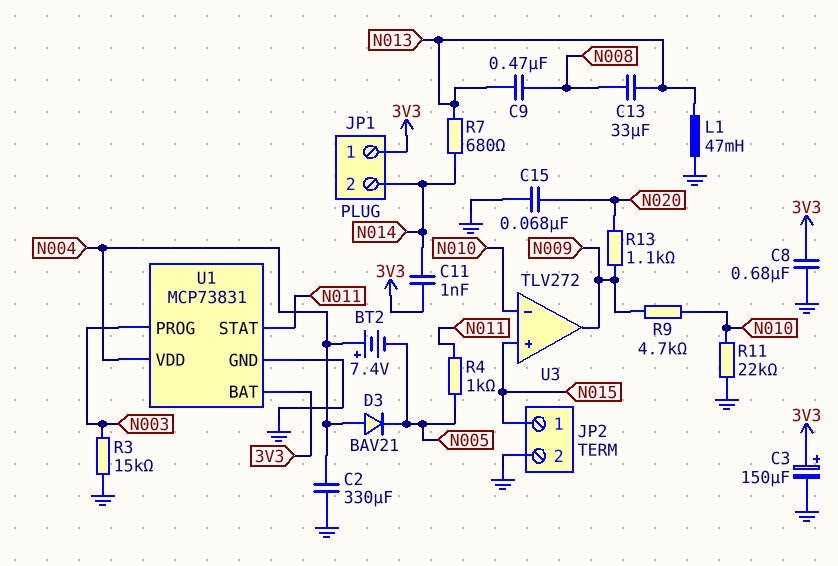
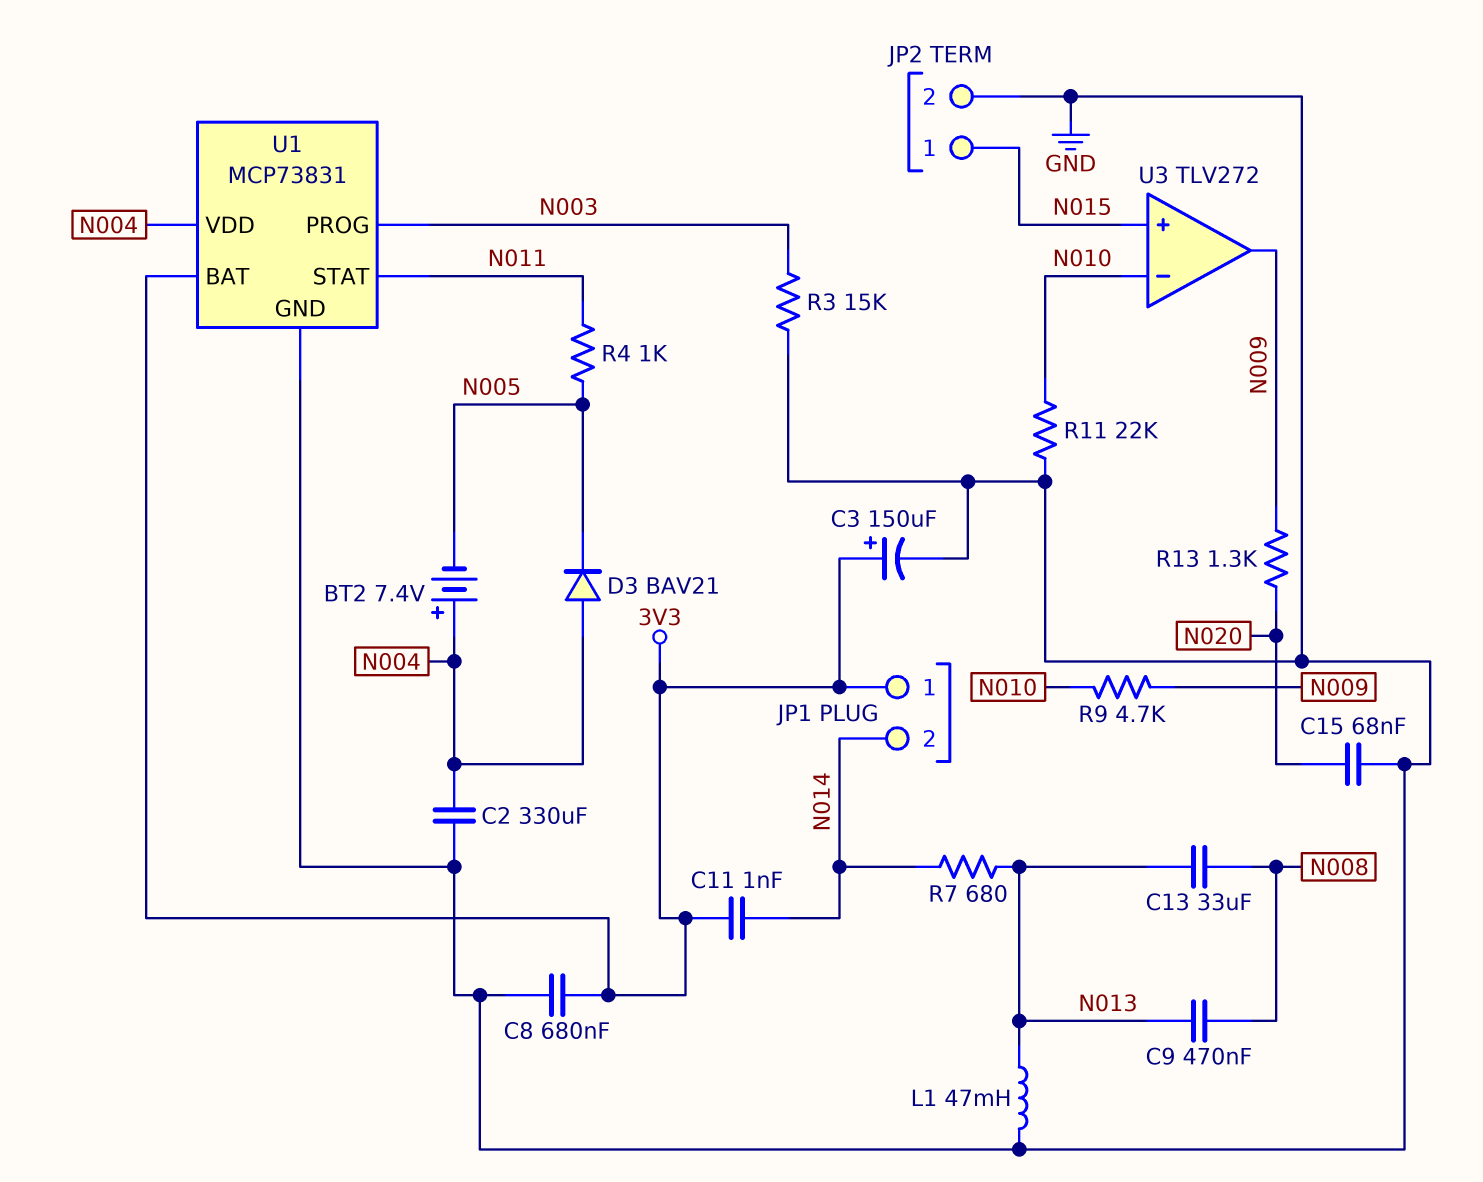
R13: 1.1k (N009, N020) -> 1.3k (N009, N020)

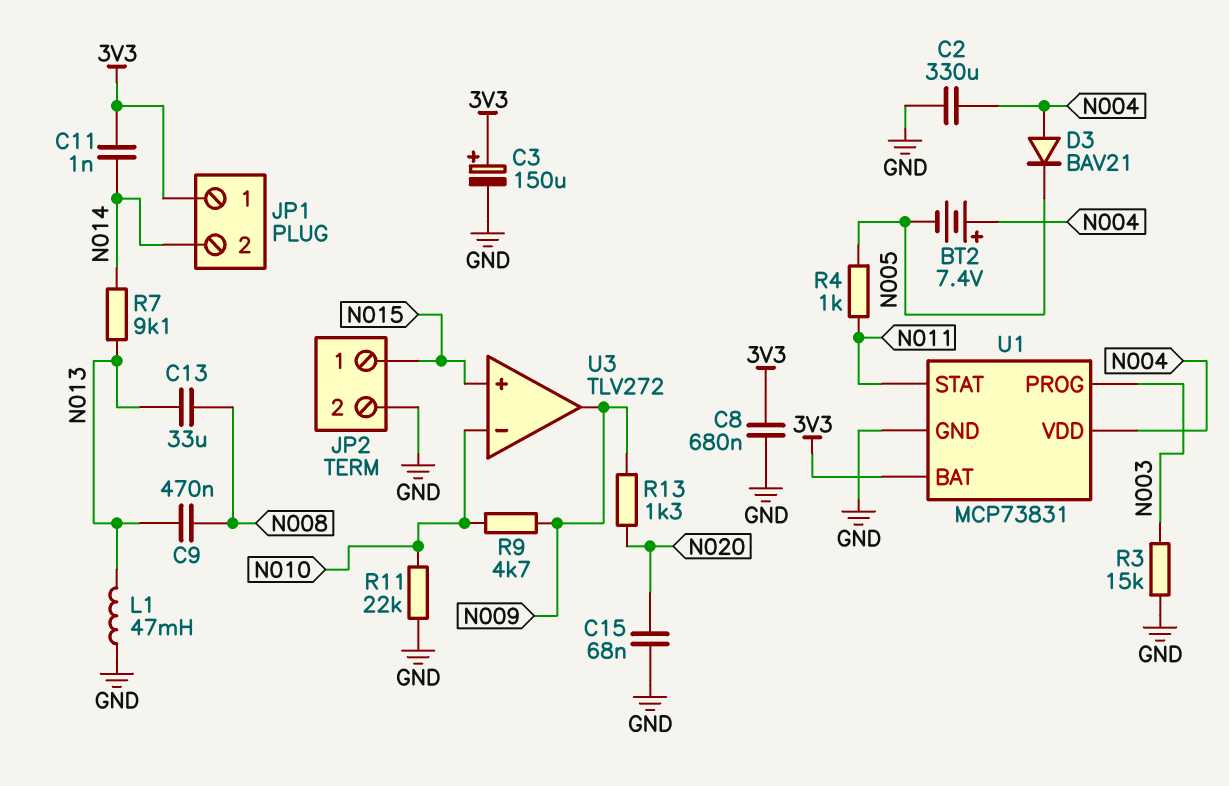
R7: 680 (N013, N014) -> 9.1k (N013, N014)

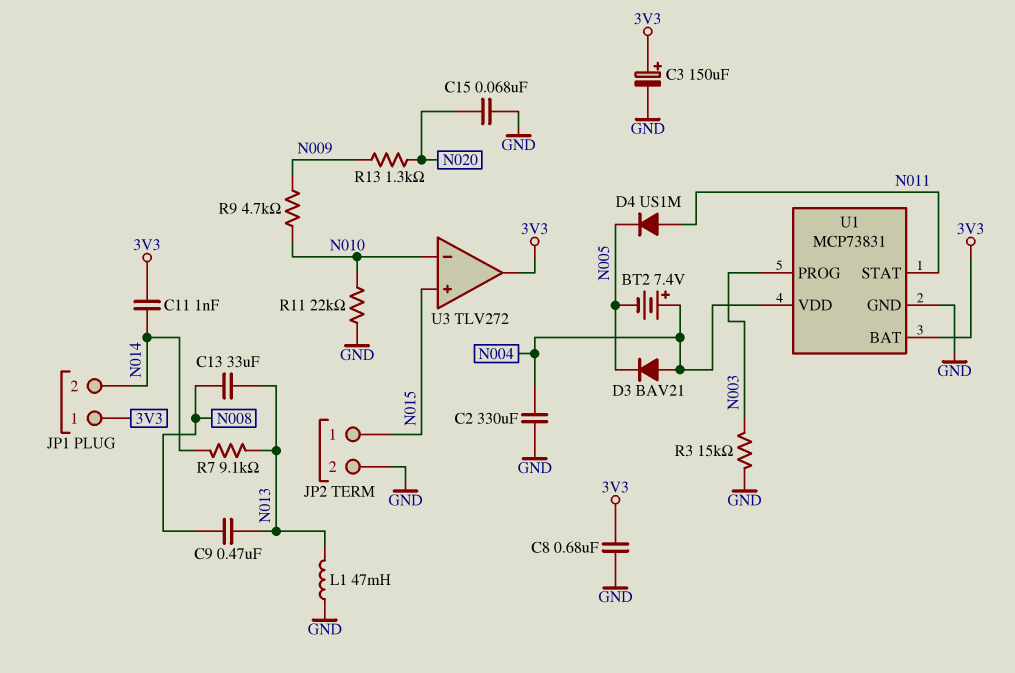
D4: none -> diode US1M (A N011, K N005)
R4: 1k (N005, N011) -> none
U3 pin out: N009 -> 3V3

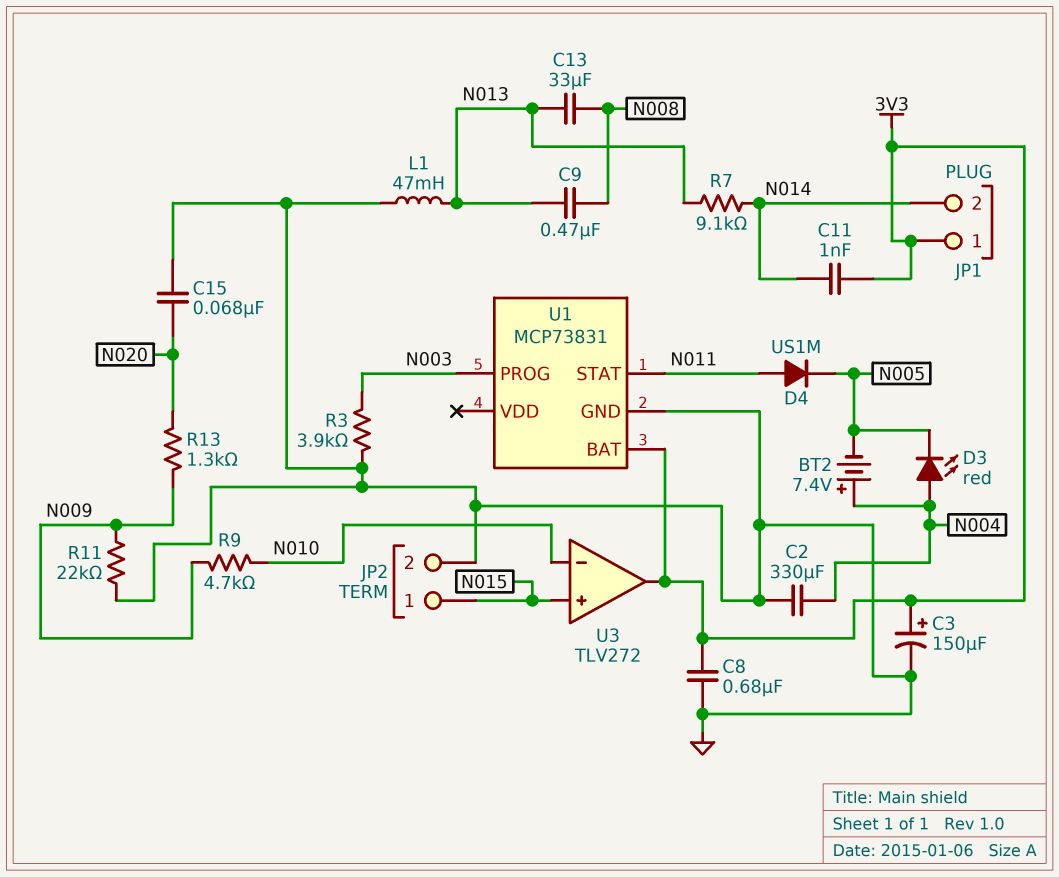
D3: diode BAV21 (A N004, K N005) -> LED red (A N004, K N005)
R3: 15k (GND, N003) -> 3.9k (GND, N003)
R11: 22k (GND, N010) -> 22k (GND, N009)
U1 pin VDD: N004 -> none

